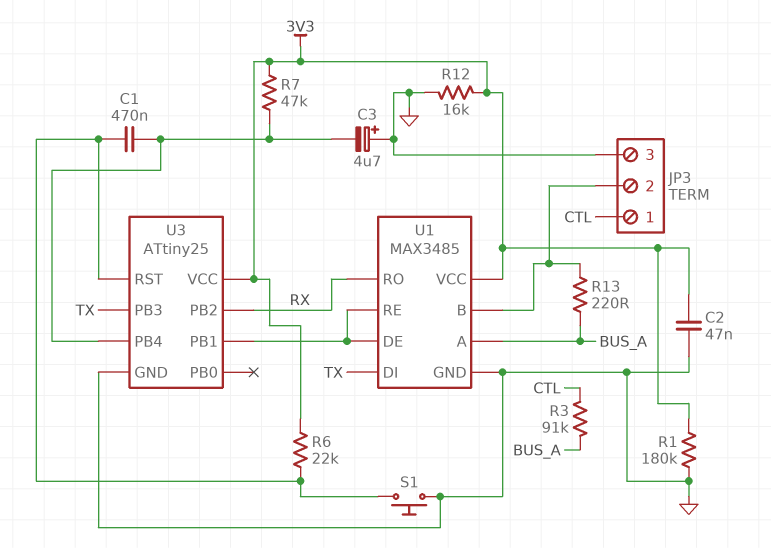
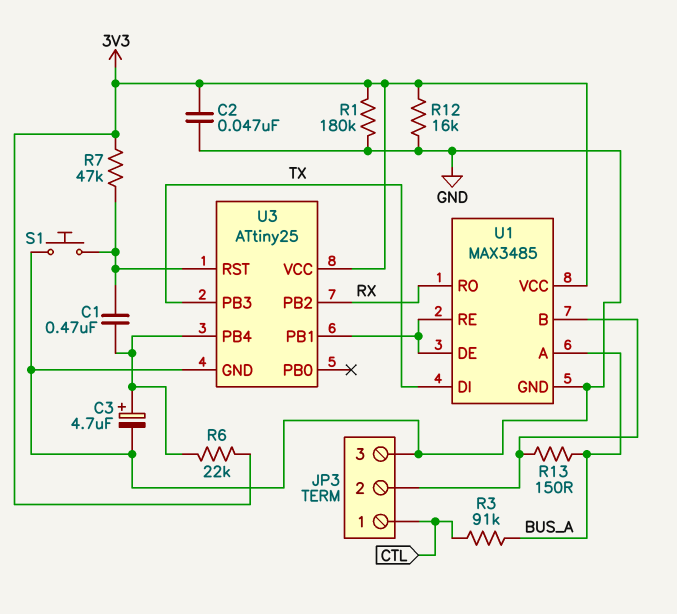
C3: 4.7uF (plus GND, minus U3/PB4) -> 4.7uF (plus U3/PB4, minus GND)
R6: 22k (3V3, U3/RST) -> 22k (3V3, U3/PB4)
R7: 47k (3V3, U3/PB4) -> 47k (3V3, U3/RST)
R13: 220 (BUS_A, JP3/2) -> 150 (BUS_A, JP3/2)

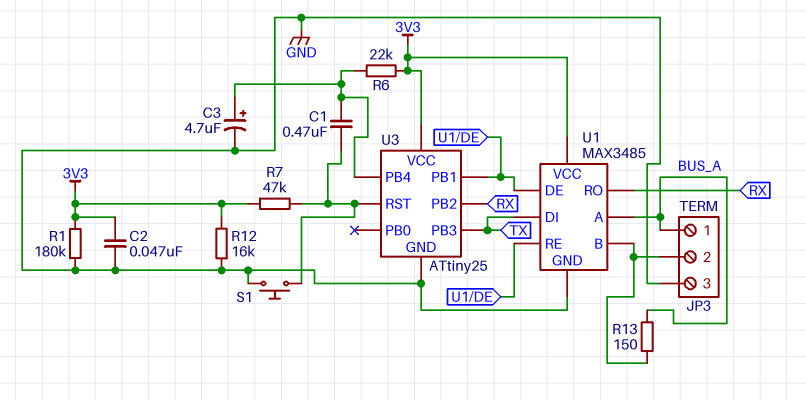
JP3 pin 1: CTL -> BUS_A
R3: 91k (BUS_A, CTL) -> none

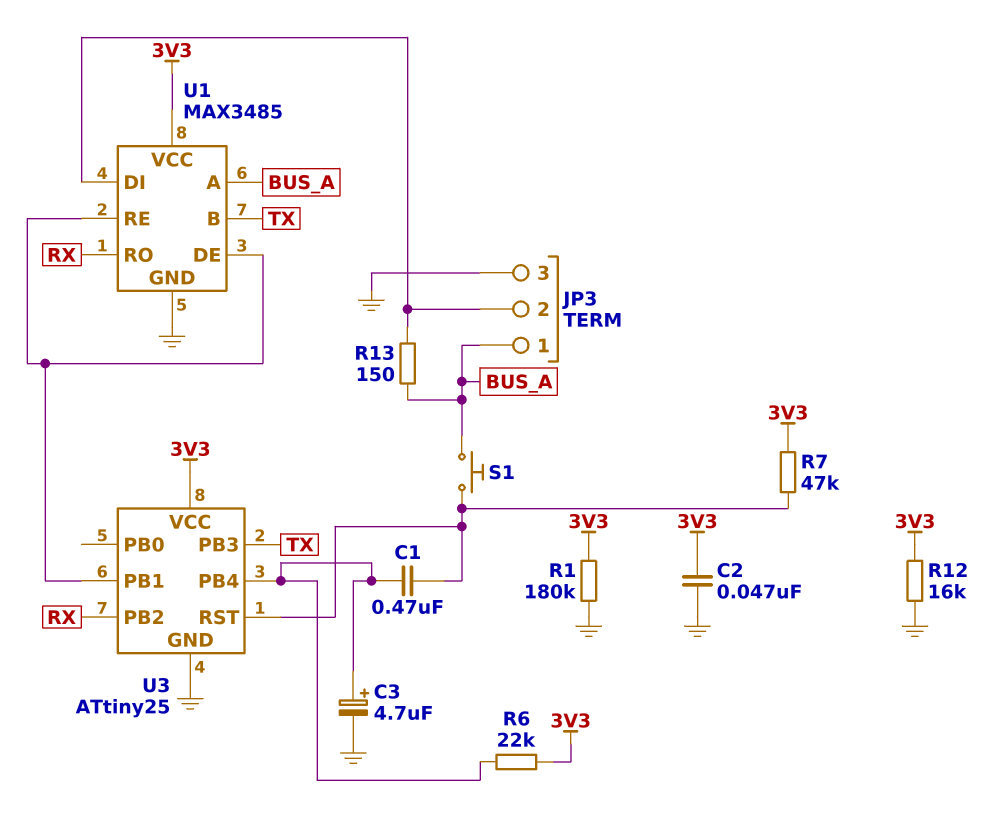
S1: button (GND, U3/RST) -> button (BUS_A, U3/RST)
U1 pin B: JP3/2 -> TX
U1 pin DI: TX -> JP3/2

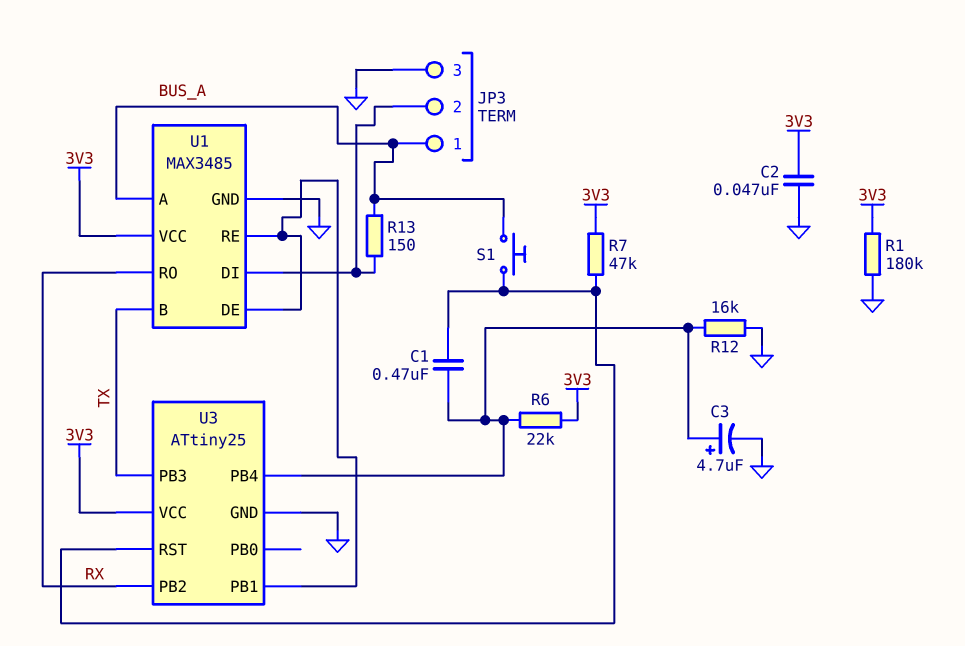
R12: 16k (3V3, GND) -> 16k (GND, U3/PB4)

